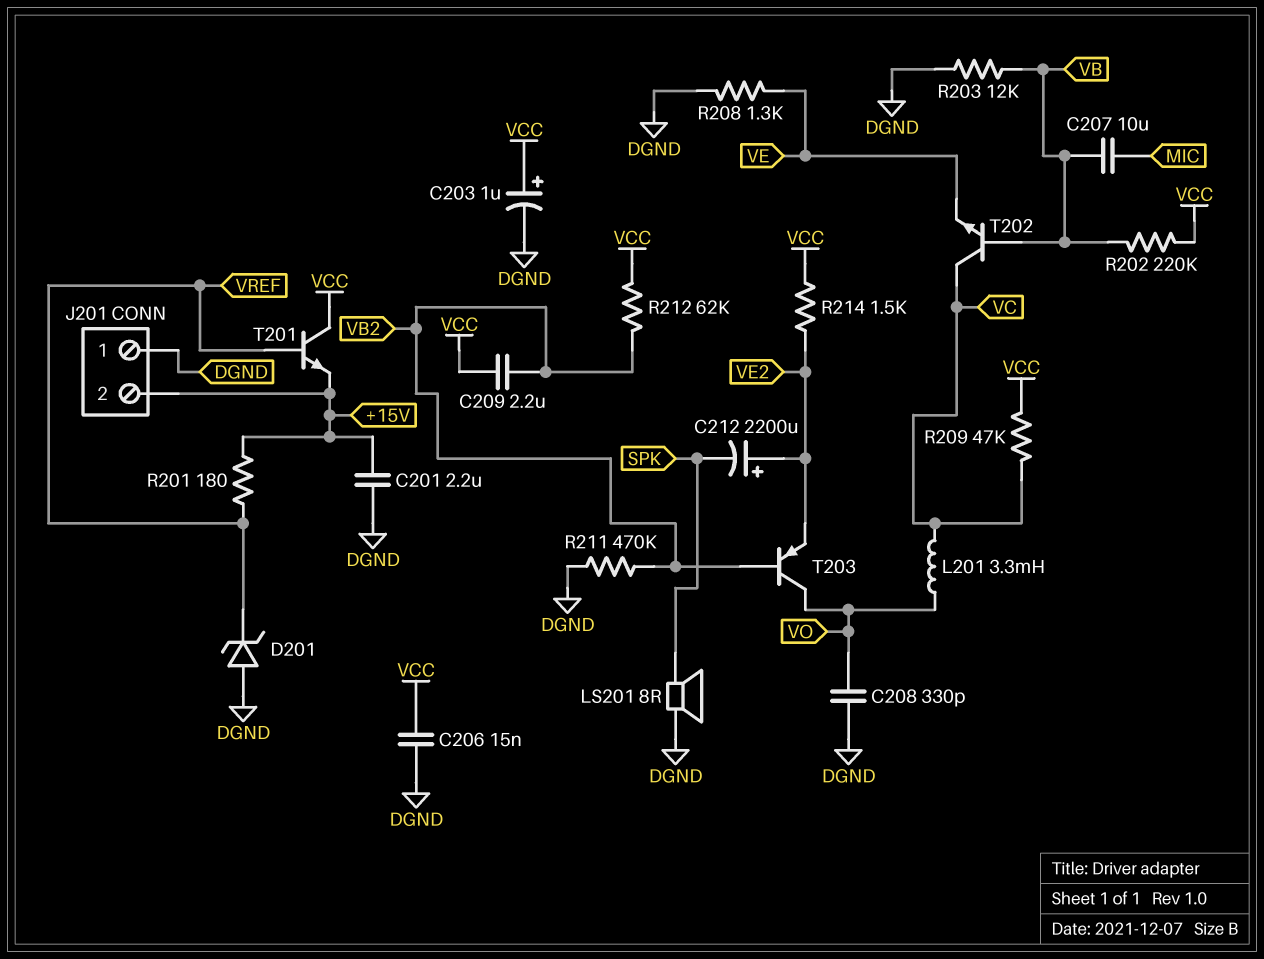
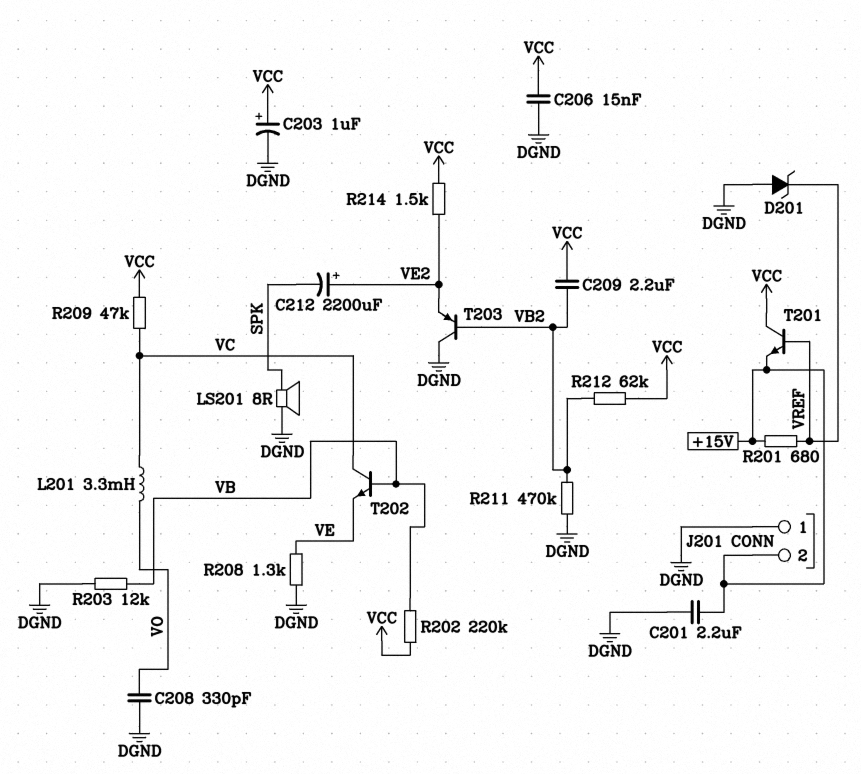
C207: 10uF (MIC, VB) -> none
R201: 180 (+15V, VREF) -> 680 (+15V, VREF)
T203: PNP (B VB2, C VO, E VE2) -> PNP (B VB2, C DGND, E VE2)

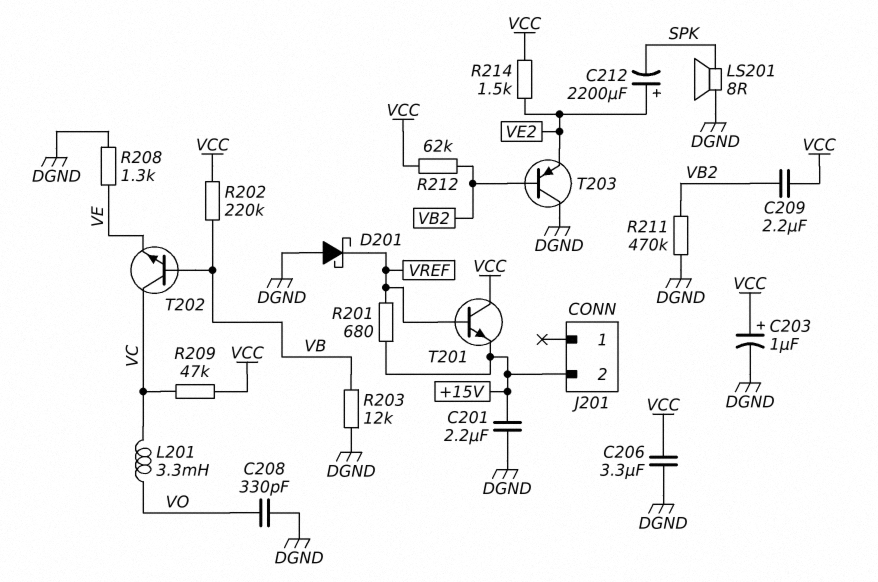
C206: 15nF (DGND, VCC) -> 3.3uF (DGND, VCC)
D201: zener (A DGND, K VREF) -> schottky (A DGND, K VREF)
J201 pin 1: DGND -> none

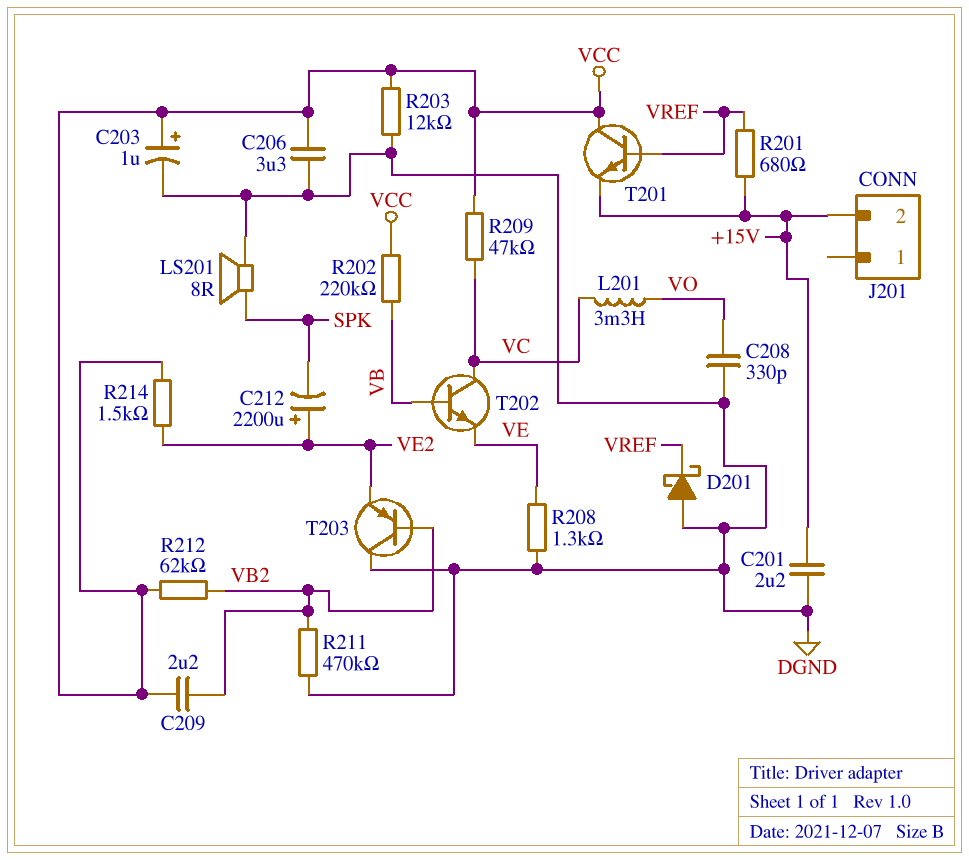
R203: 12k (DGND, VB) -> 12k (DGND, VCC)

